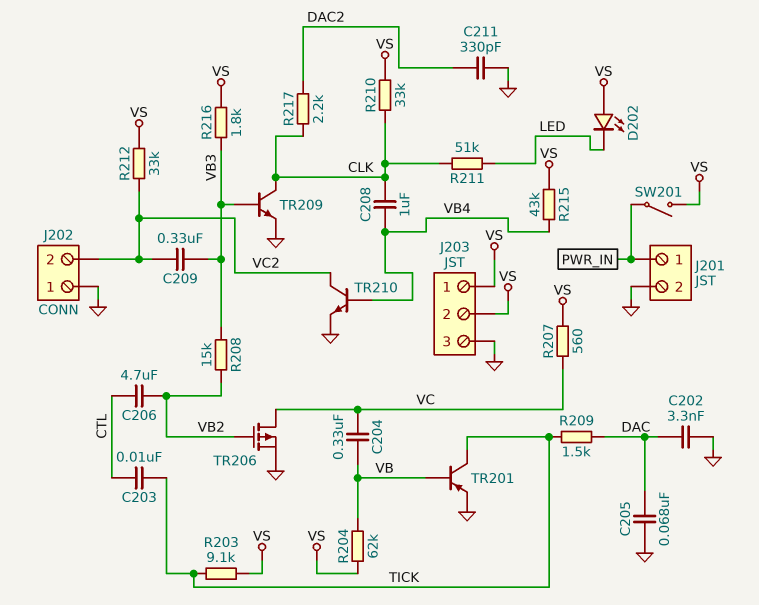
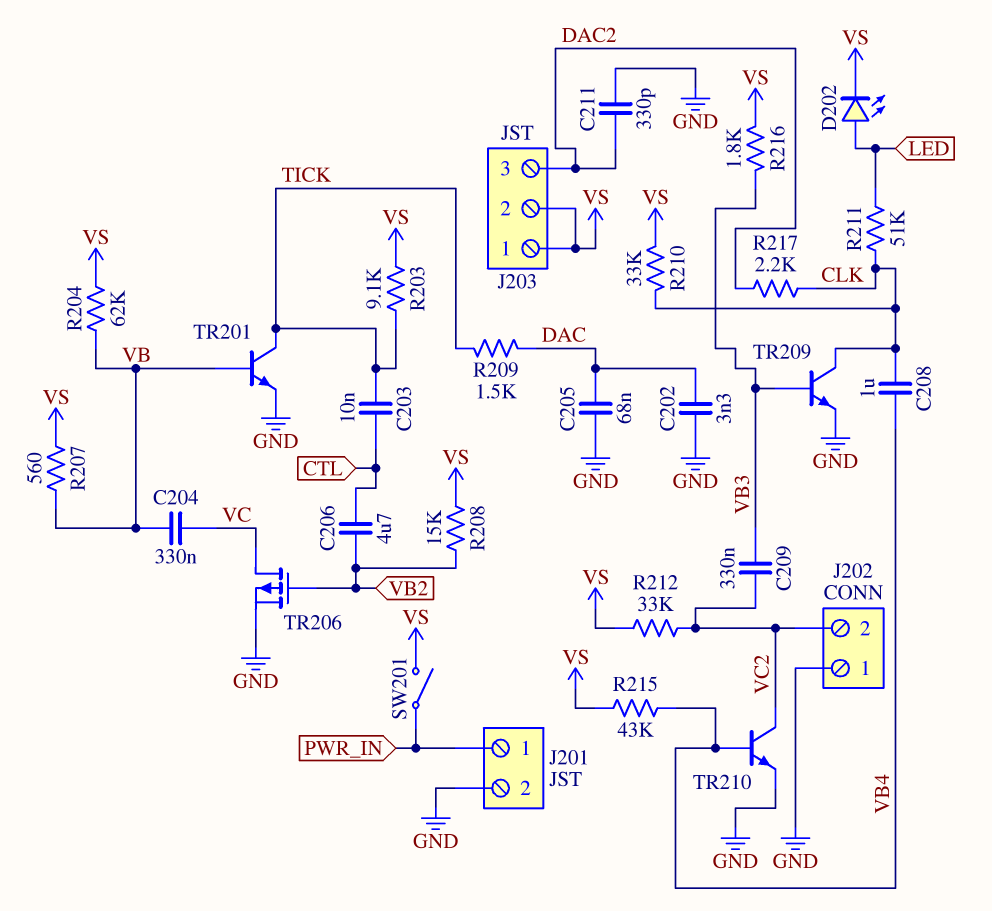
D202: LED (A VS, K LED) -> LED (A LED, K VS)
J203 pin 3: GND -> DAC2
R207: 560 (VC, VS) -> 560 (VB, VS)
R208: 15k (VB2, VB3) -> 15k (VB2, VS)
TR201: PNP (B VB, C TICK, E GND) -> NPN (B VB, C TICK, E GND)

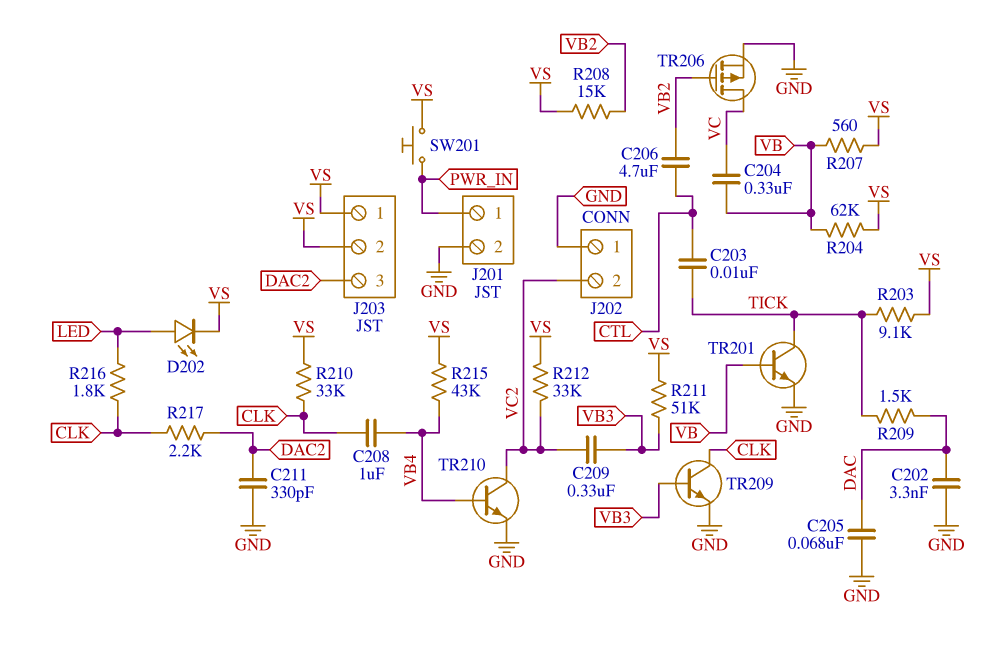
R211: 51k (CLK, LED) -> 51k (VB3, VS)
R216: 1.8k (VB3, VS) -> 1.8k (CLK, LED)
SW201: switch (PWR_IN, VS) -> button (PWR_IN, VS)

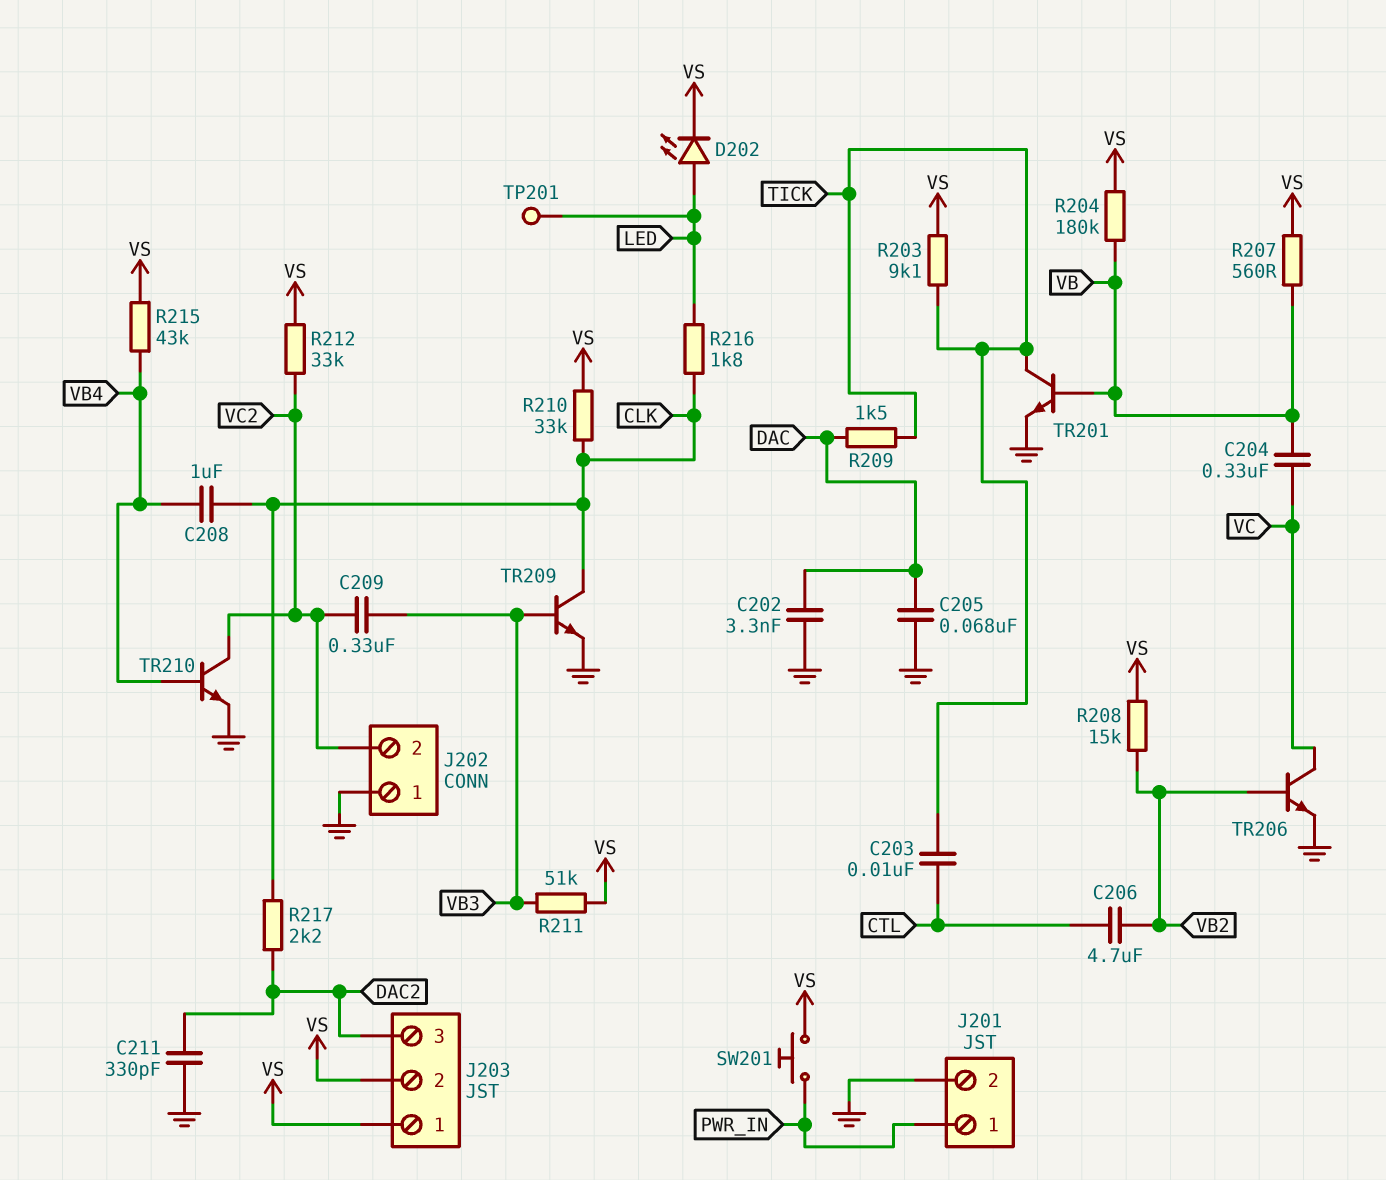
R204: 62k (VB, VS) -> 180k (VB, VS)
TP201: none -> test point (LED)
TR206: PMOS (G VB2, D VC, S GND) -> NPN (B VB2, C VC, E GND)

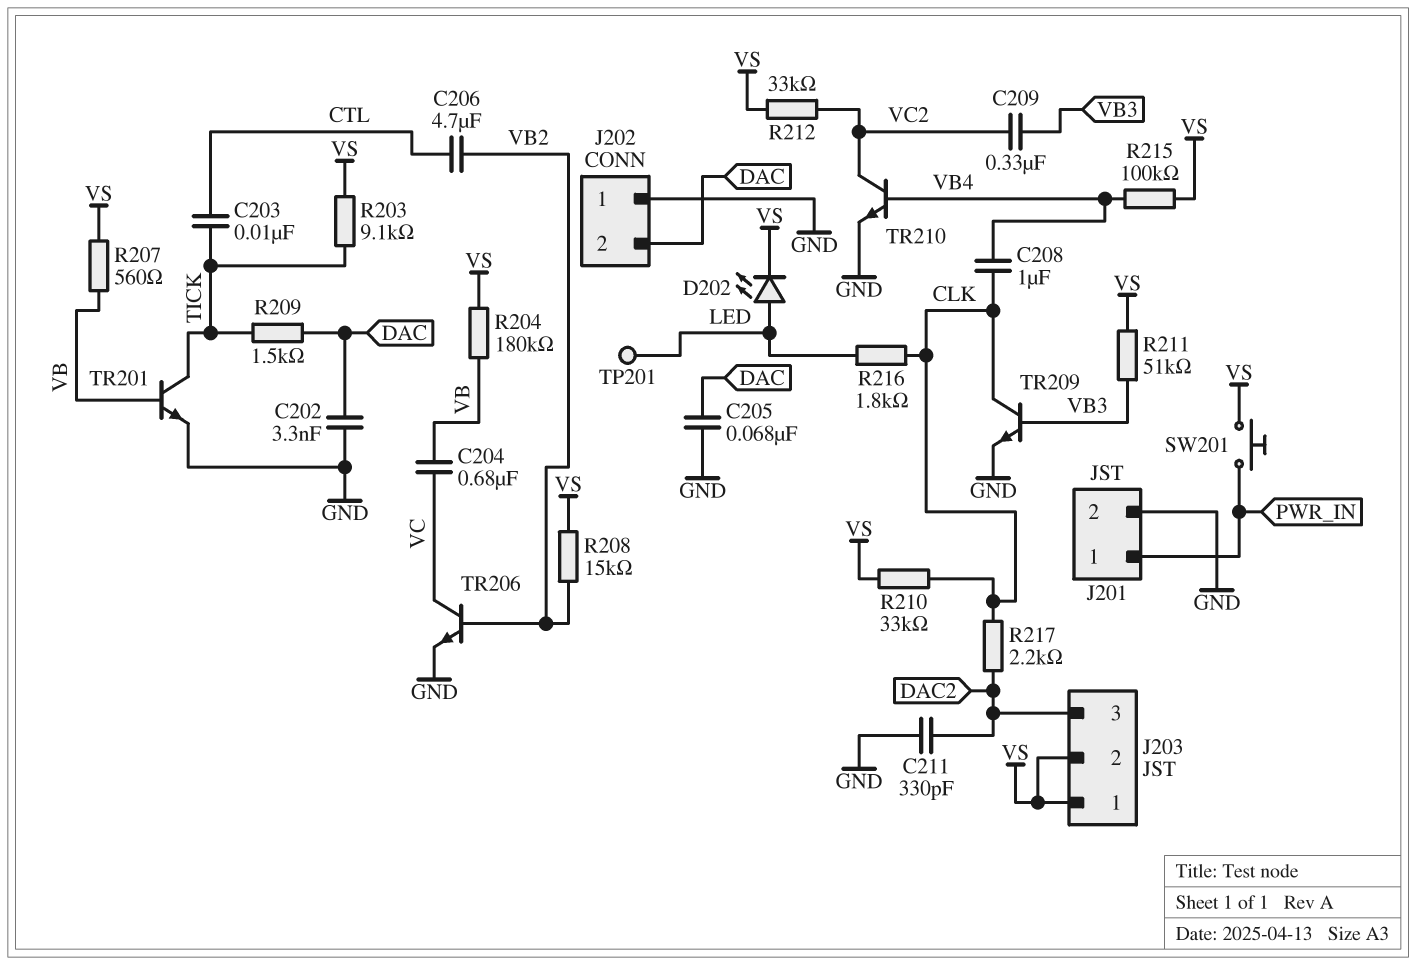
C204: 330nF (VB, VC) -> 680nF (VB, VC)
J202 pin 2: VC2 -> DAC
R215: 43k (VB4, VS) -> 100k (VB4, VS)

